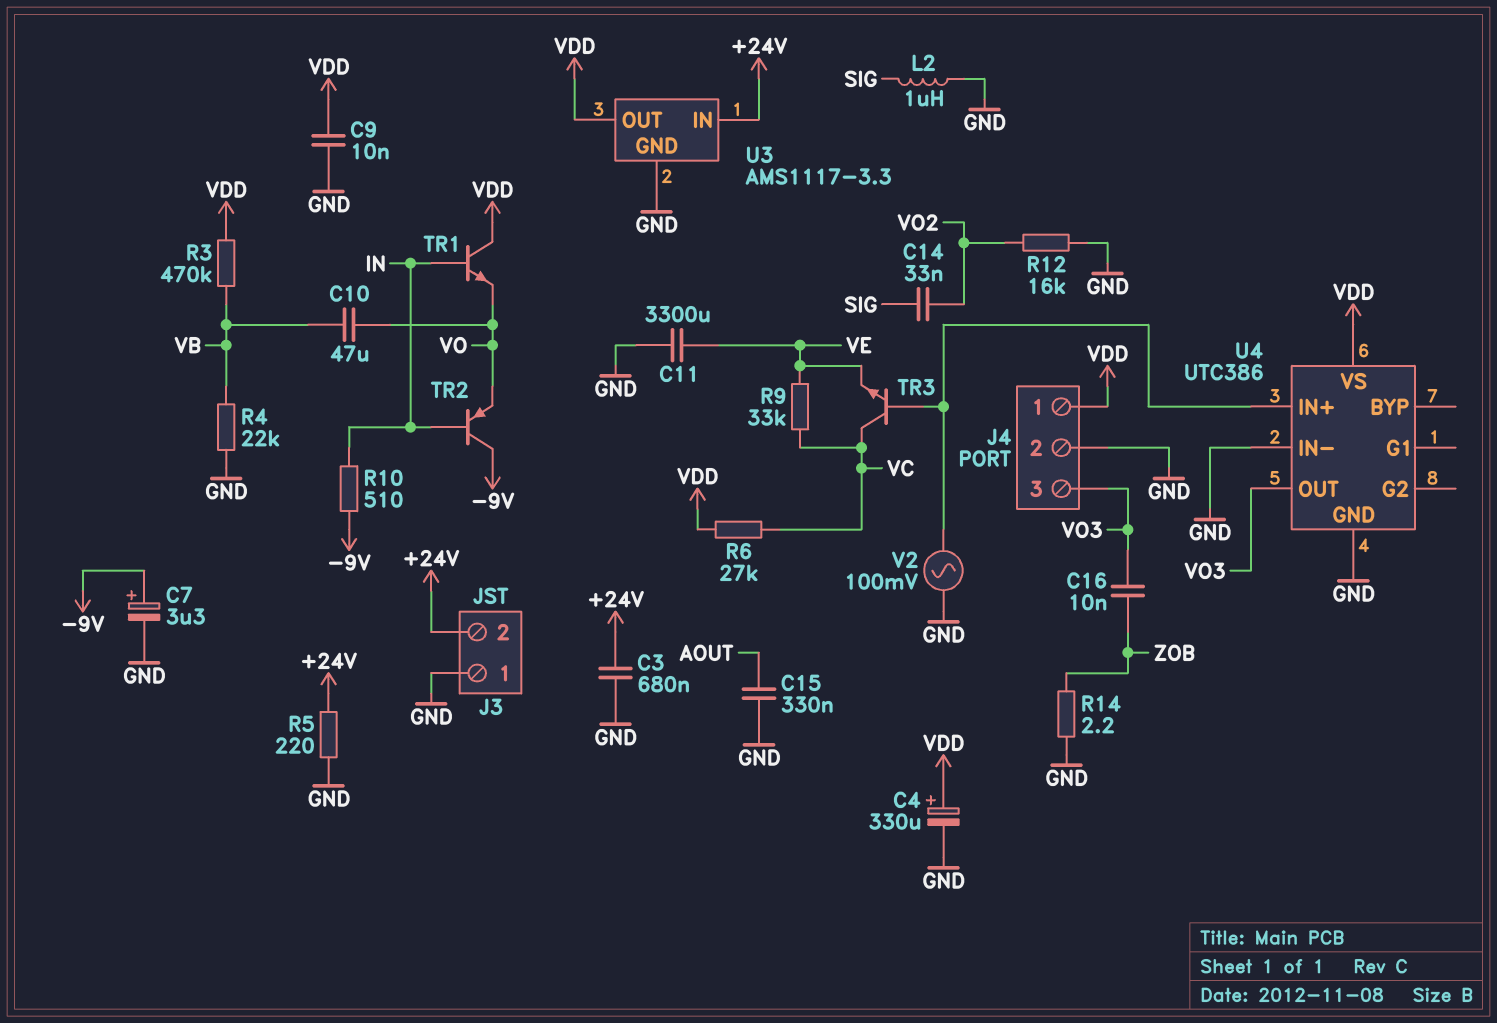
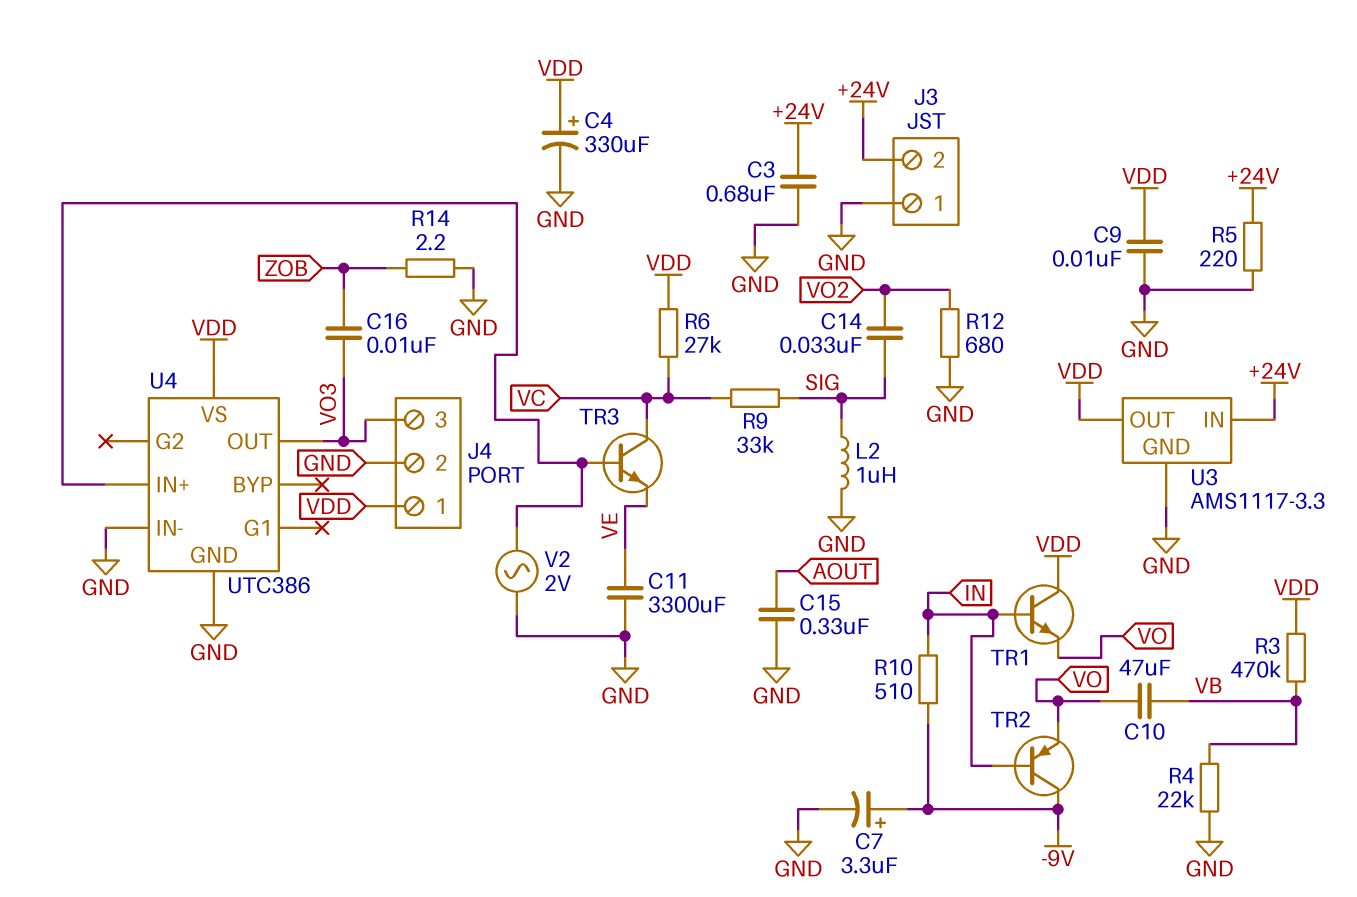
R9: 33k (VC, VE) -> 33k (SIG, VC)
R12: 16k (GND, VO2) -> 680 (GND, VO2)
V2: AC 100mV (GND, U4/IN+) -> AC 2V (GND, U4/IN+)

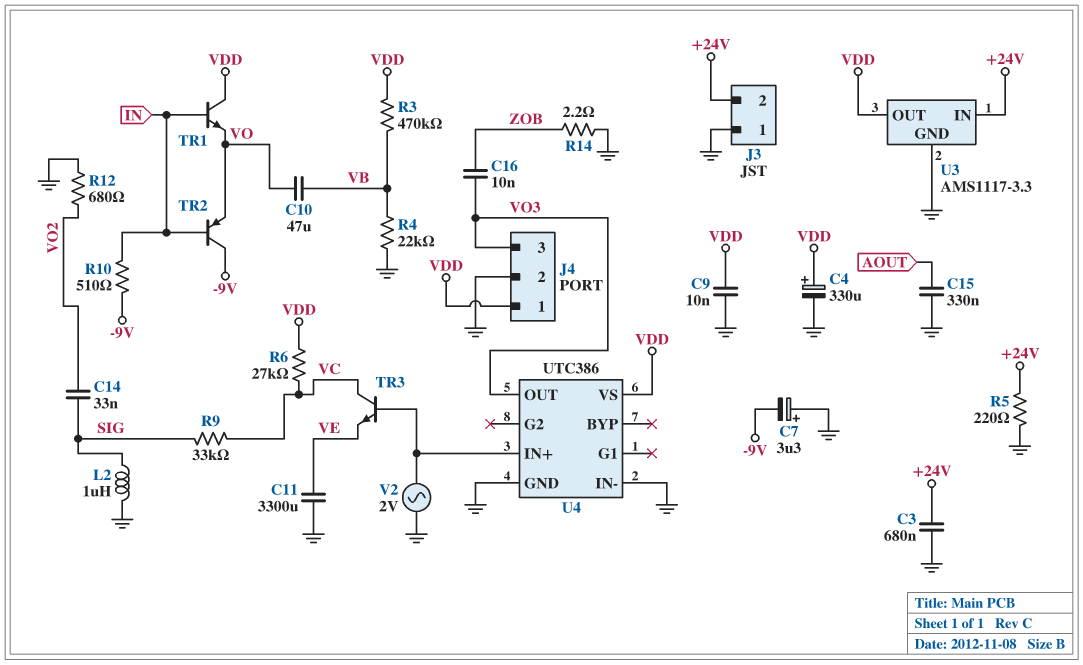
C7: 3.3uF (plus -9V, minus GND) -> 3.3uF (plus GND, minus -9V)

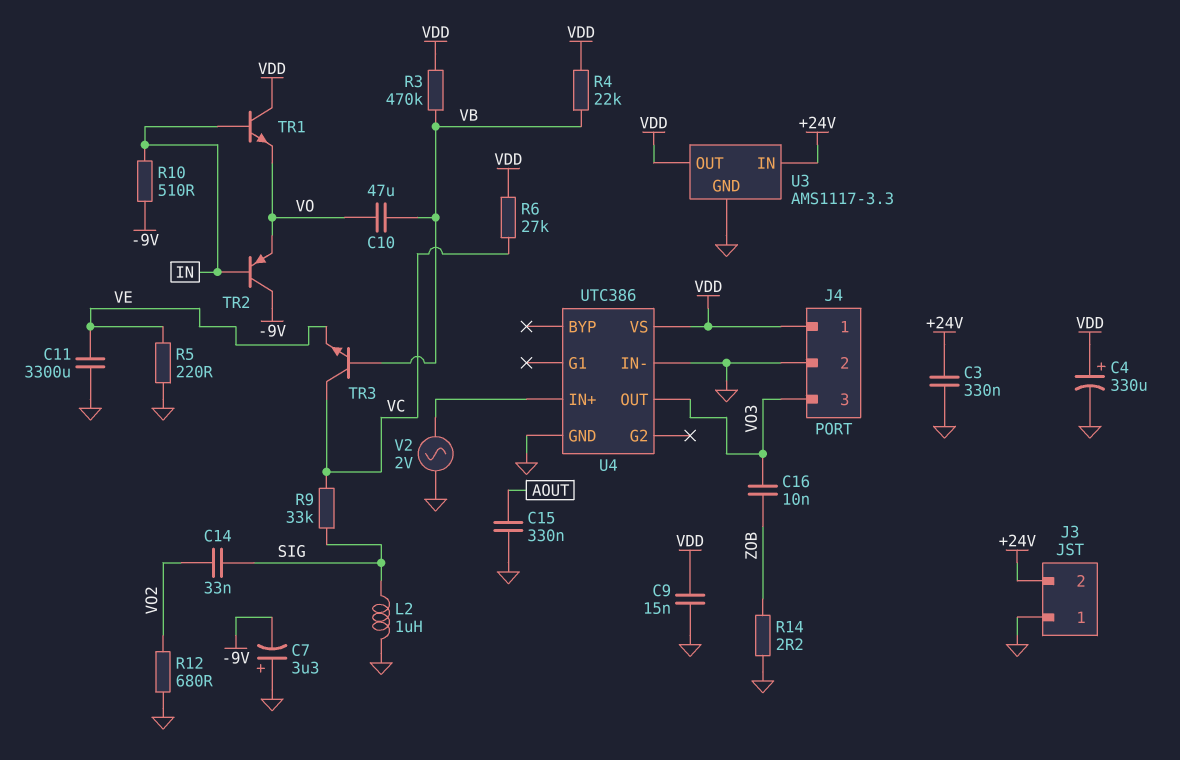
C3: 680nF (+24V, GND) -> 330nF (+24V, GND)
C9: 10nF (GND, VDD) -> 15nF (GND, VDD)
R4: 22k (GND, VB) -> 22k (VB, VDD)
R5: 220 (+24V, GND) -> 220 (GND, VE)
TR3: NPN (B U4/IN+, C VC, E VE) -> NPN (B VB, C VC, E VE)

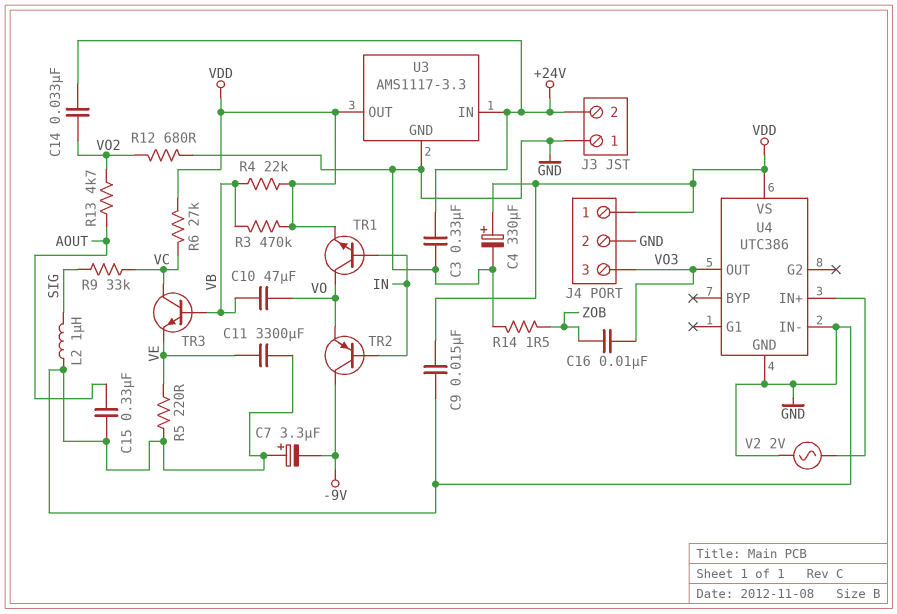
C14: 33nF (SIG, VO2) -> 33nF (+24V, VO2)
R10: 510 (-9V, IN) -> none
R13: none -> 4.7k (AOUT, VO2)
R14: 2.2 (GND, ZOB) -> 1.5 (GND, ZOB)
TR1: NPN (B IN, C VDD, E VO) -> NPN (B IN, C VO, E VDD)

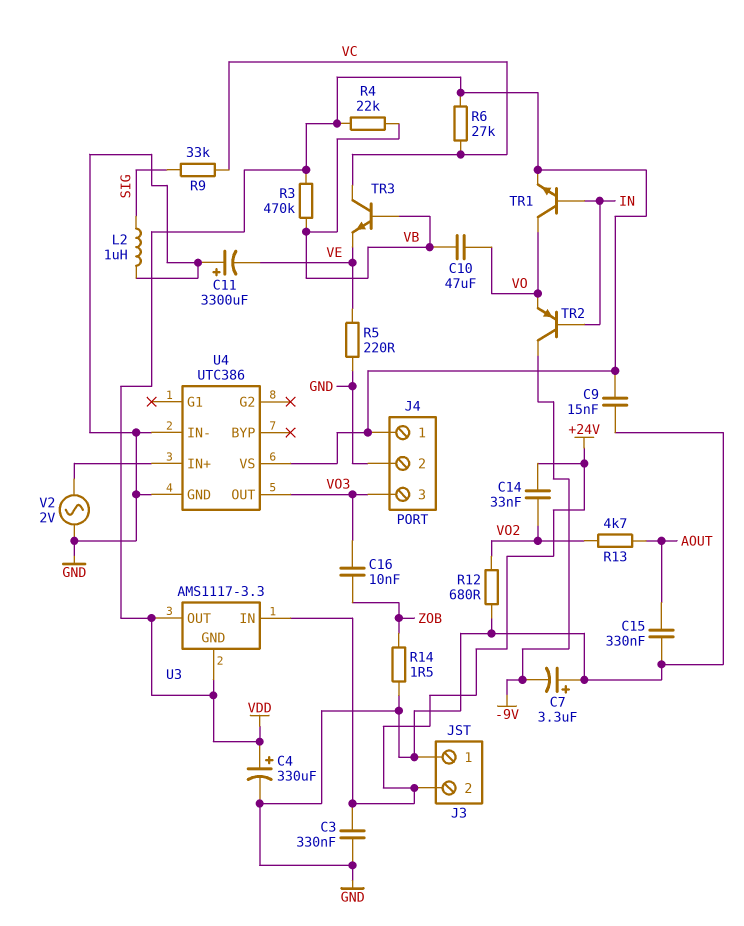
C11: 3300uF (GND, VE) -> 3300uF (plus GND, minus VE)
U3 pin GND: GND -> VDD

